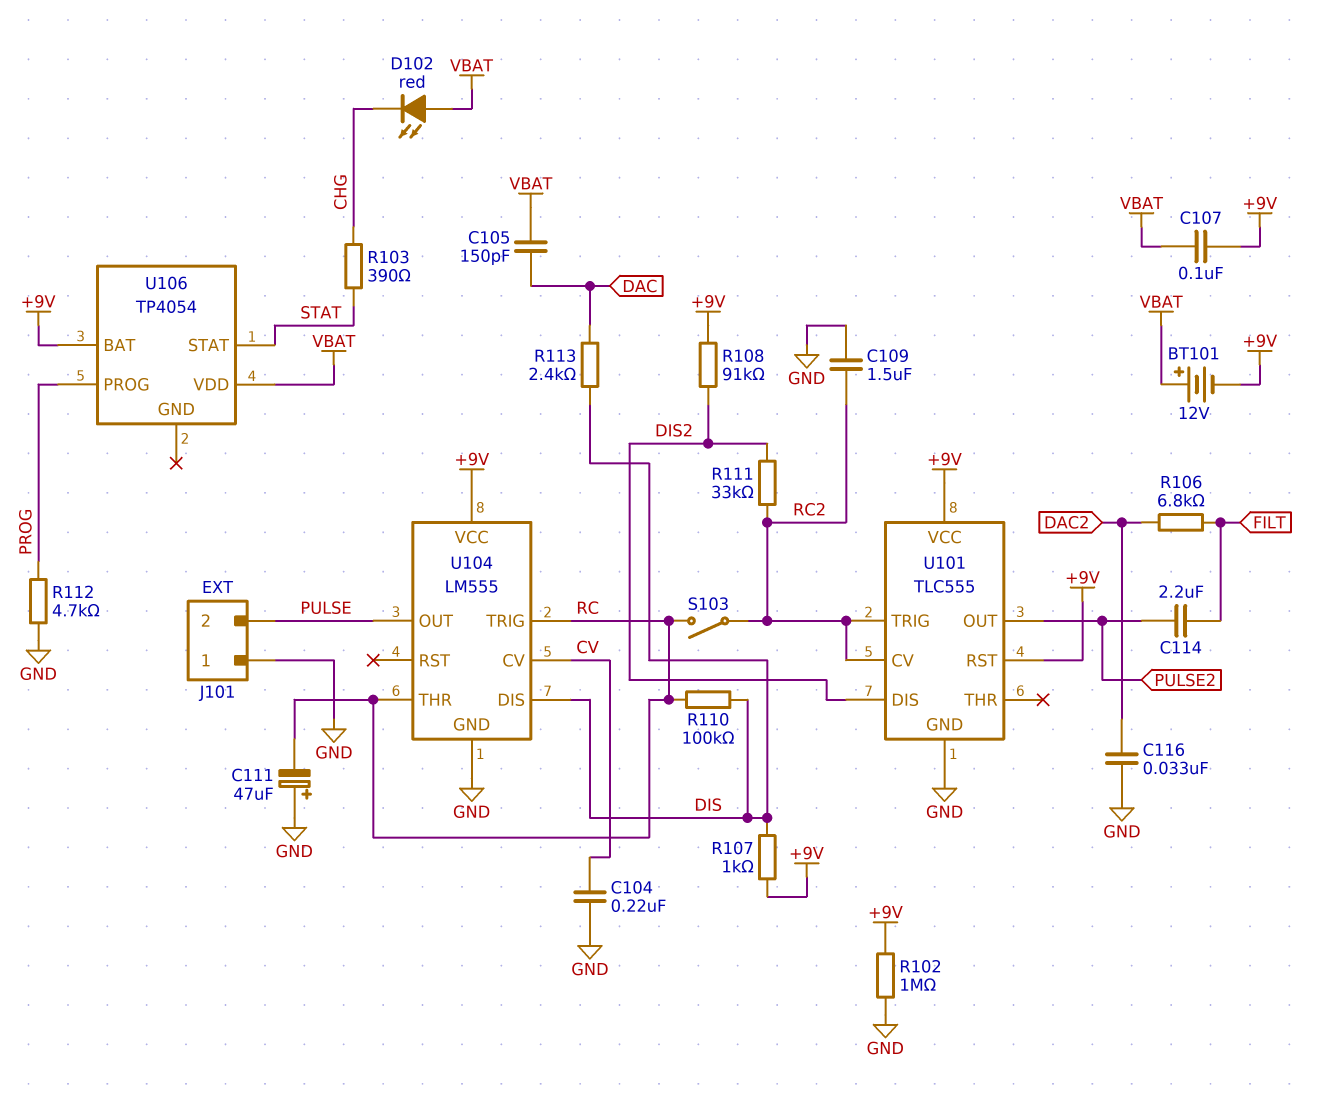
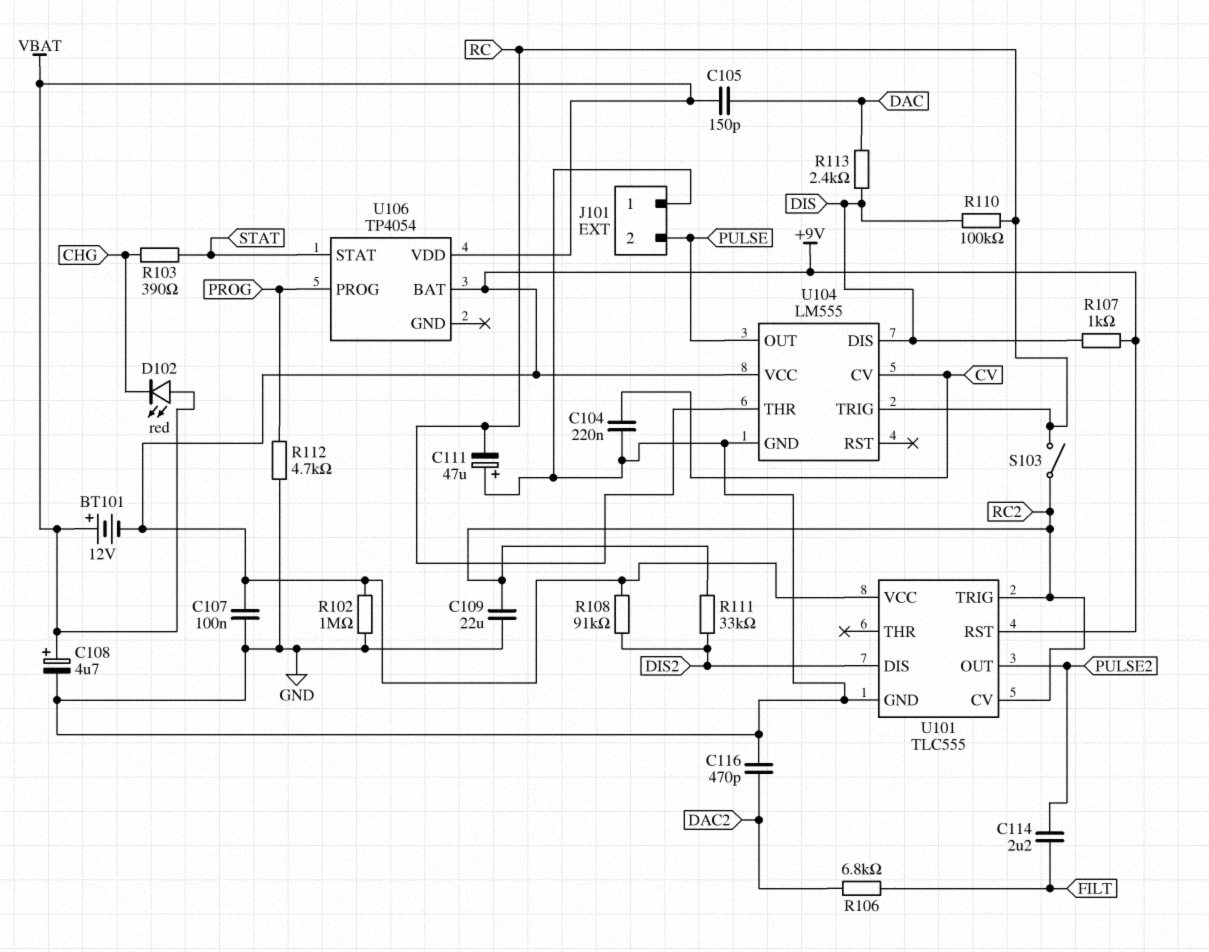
C107: 100nF (+9V, VBAT) -> 100nF (+9V, GND)
C108: none -> 4.7uF (plus VBAT, minus GND)
C109: 1.5uF (GND, RC2) -> 22uF (GND, RC2)
C116: 33nF (DAC2, GND) -> 470pF (DAC2, GND)

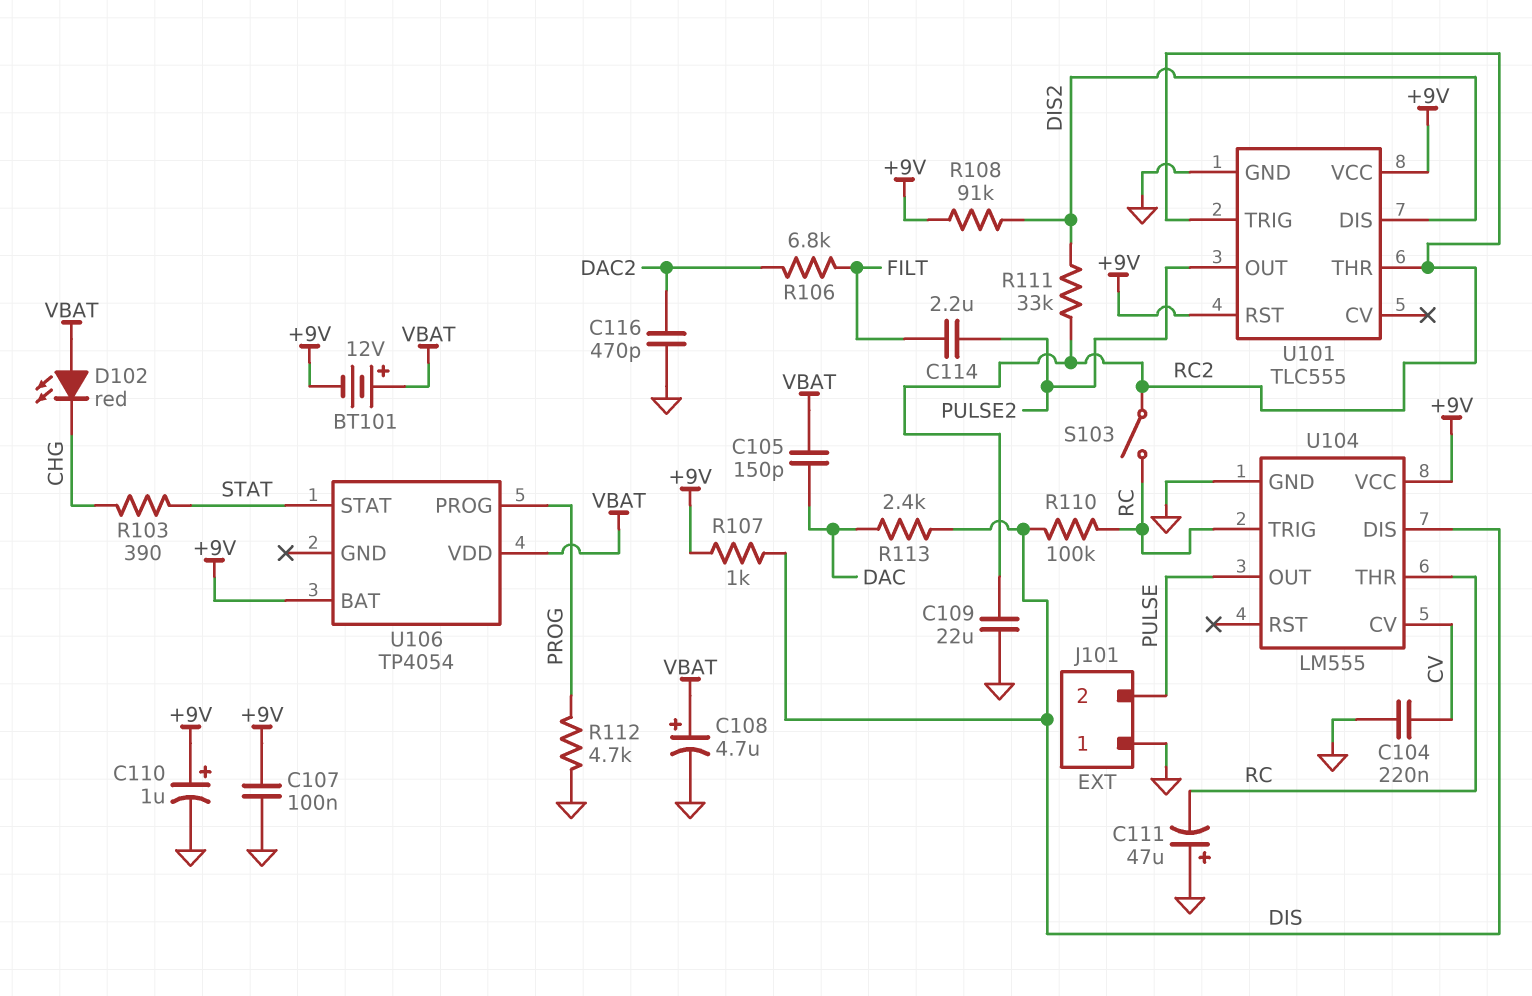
C110: none -> 1uF (plus +9V, minus GND)
R102: 1M (+9V, GND) -> none
U101 pin CV: RC2 -> none
U101 pin THR: none -> RC2

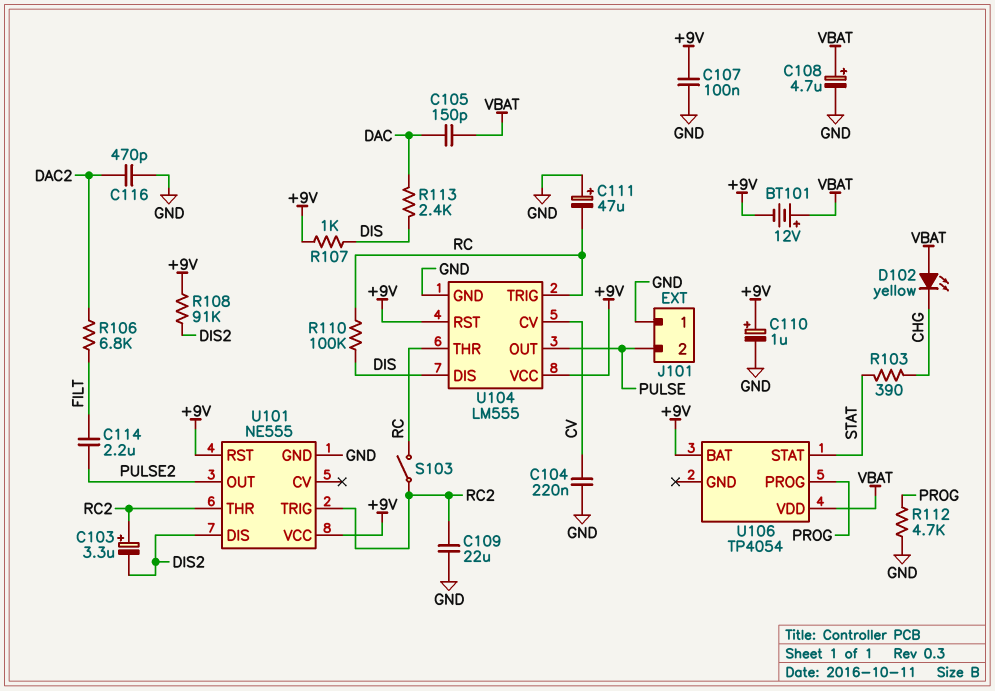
C103: none -> 3.3uF (plus RC2, minus DIS2)
D102: LED red (A VBAT, K CHG) -> LED yellow (A VBAT, K CHG)
R111: 33k (DIS2, RC2) -> none
U101: TLC555 -> NE555
U104 pin RST: none -> +9V

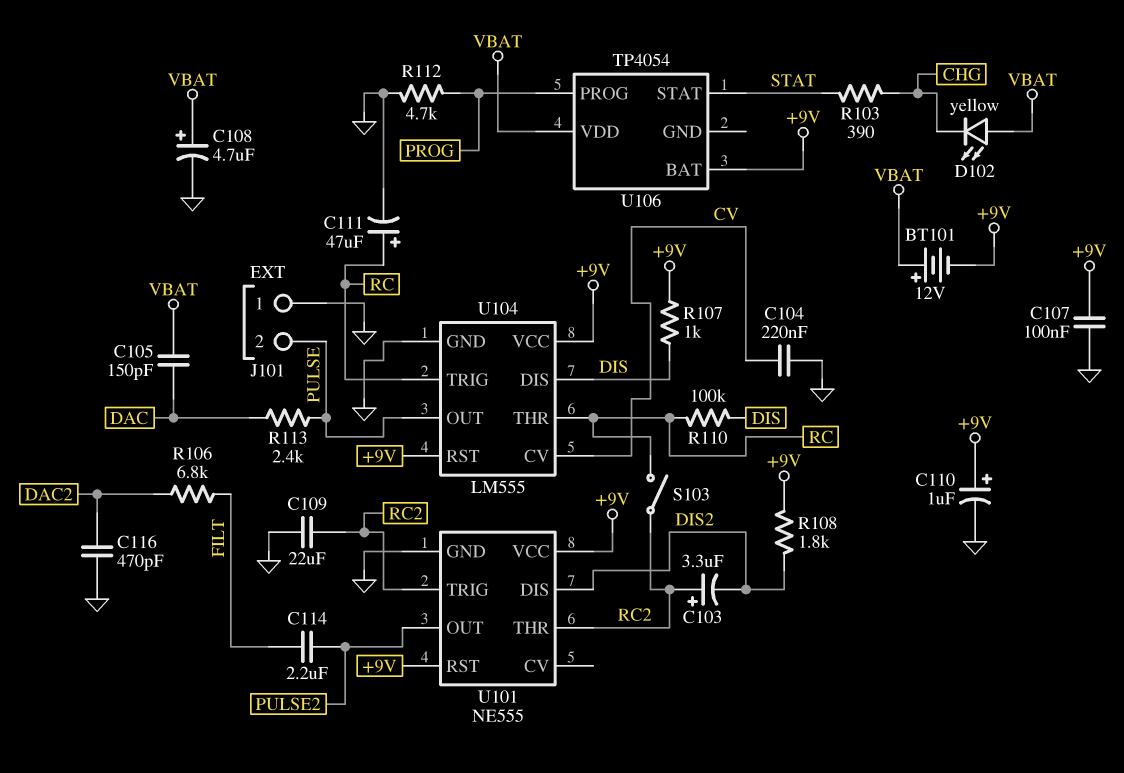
C111: 47uF (plus GND, minus RC) -> 47uF (plus RC, minus GND)
R108: 91k (+9V, DIS2) -> 1.8k (+9V, DIS2)
R113: 2.4k (DAC, DIS) -> 2.4k (DAC, PULSE)

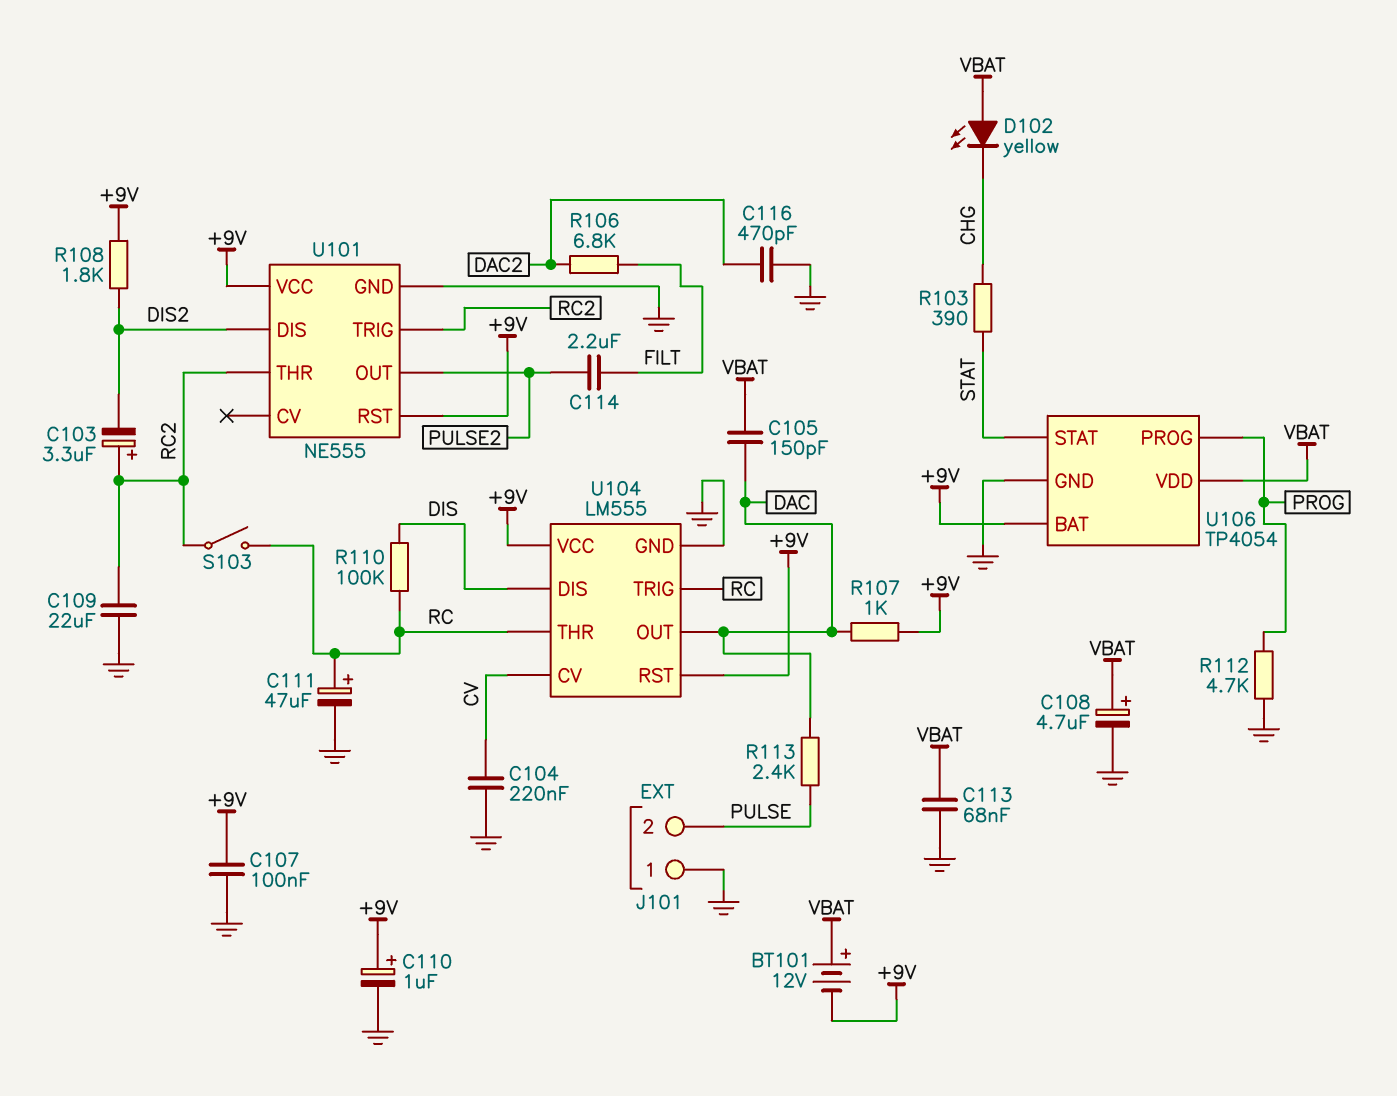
C113: none -> 68nF (GND, VBAT)
R107: 1k (+9V, DIS) -> 1k (+9V, DAC)
U104 pin OUT: PULSE -> DAC
U106 pin GND: none -> GND

